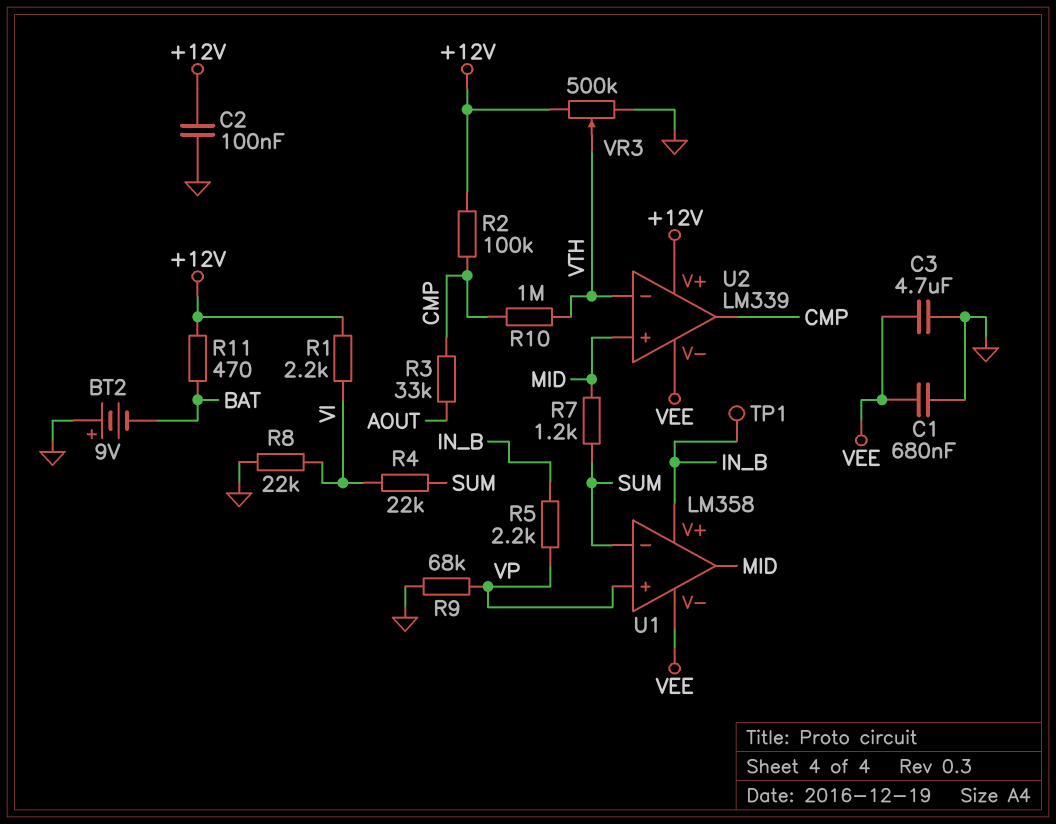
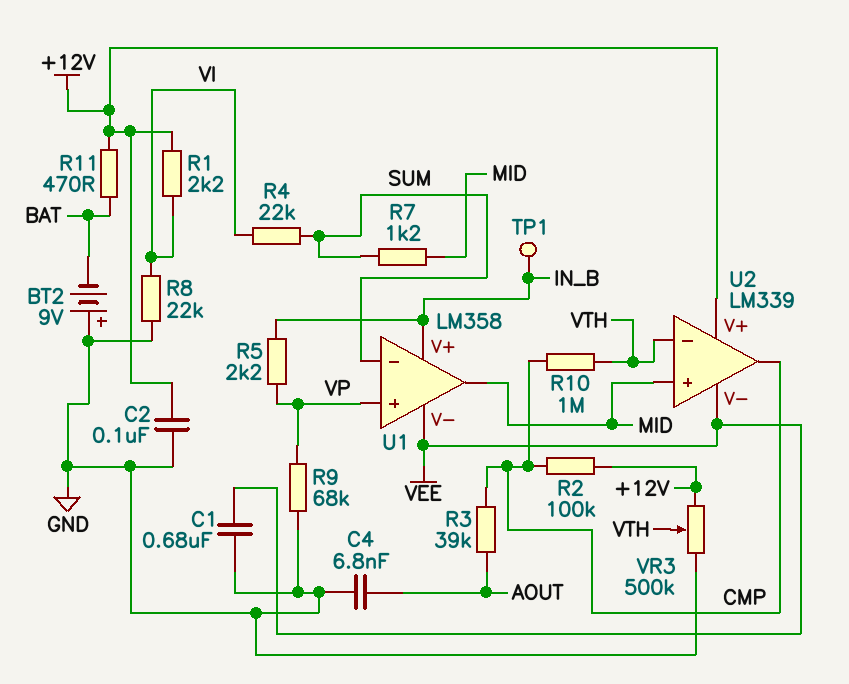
C3: 4.7uF (GND, VEE) -> none
C4: none -> 6.8nF (AOUT, GND)
R3: 33k (AOUT, CMP) -> 39k (AOUT, CMP)

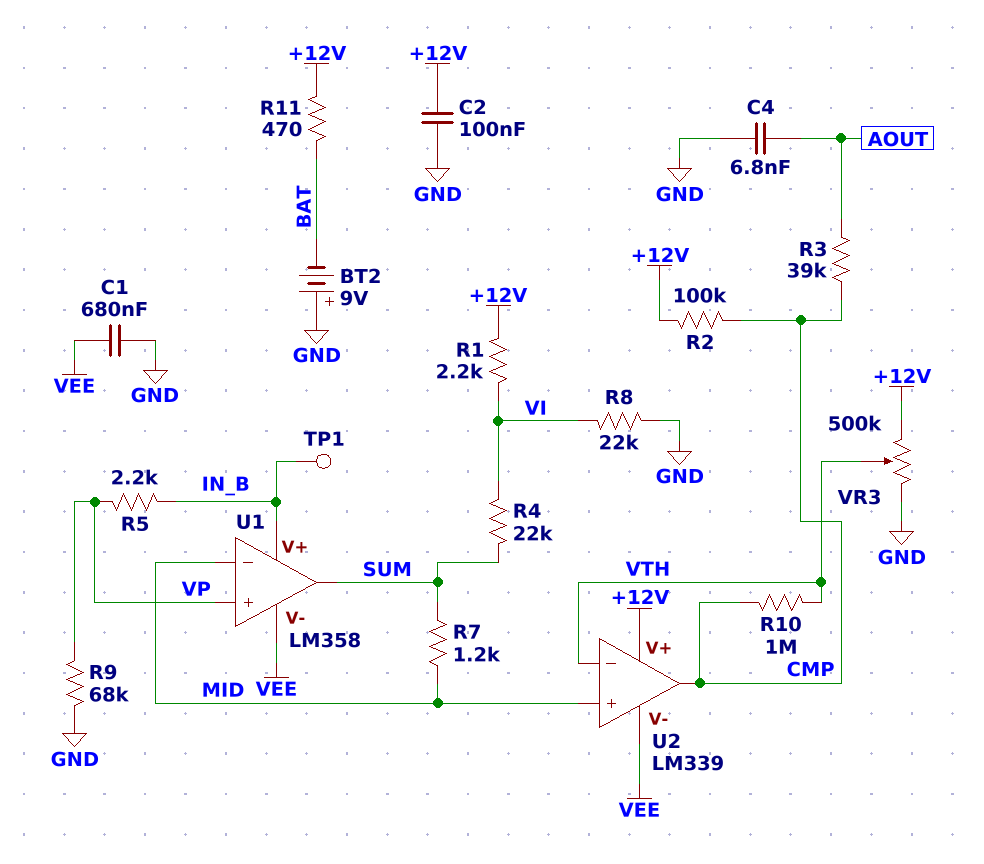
U1 pin in-: SUM -> MID
U1 pin out: MID -> SUM

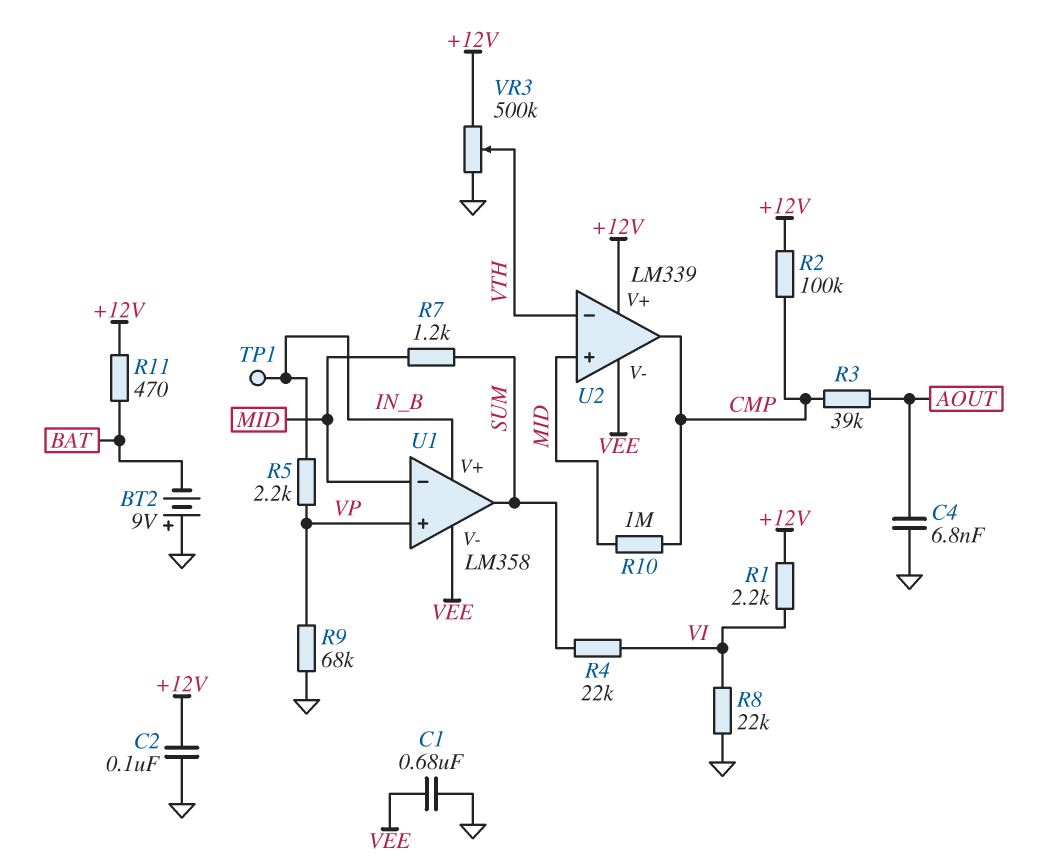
R10: 1M (CMP, VTH) -> 1M (CMP, MID)

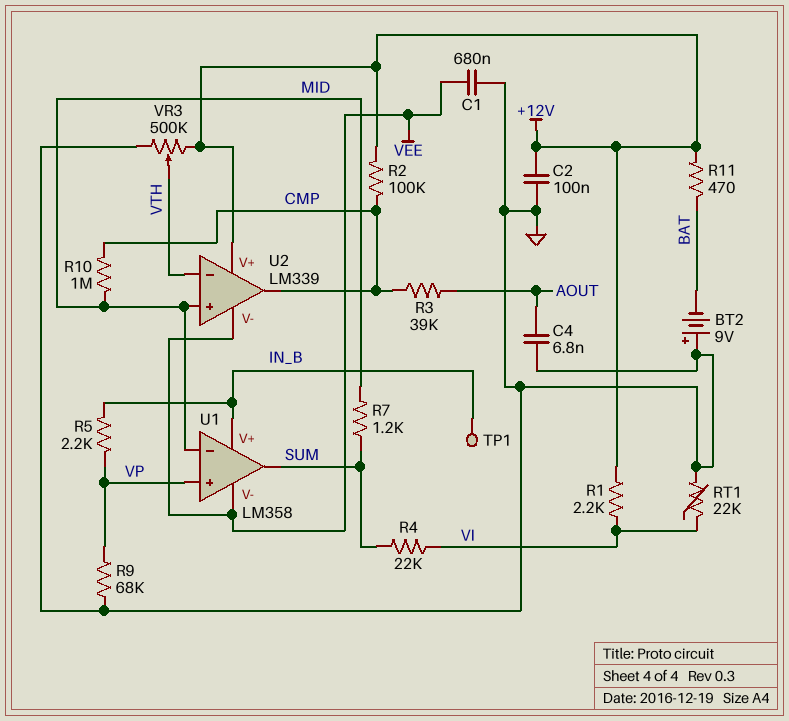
R8: 22k (GND, VI) -> none
RT1: none -> 22k (GND, VI)

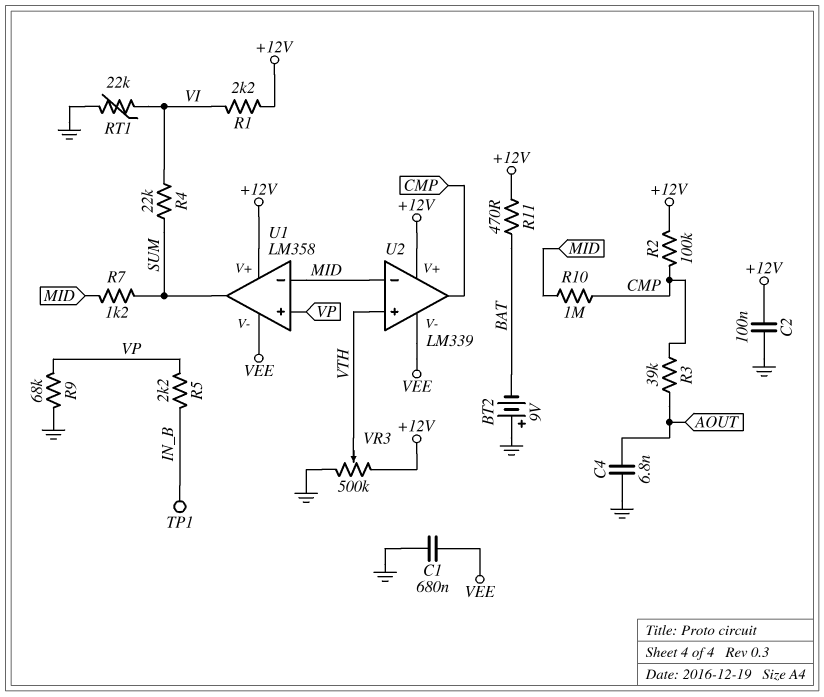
U1 pin V+: IN_B -> +12V
U2 pin in+: MID -> VTH
U2 pin in-: VTH -> MID

